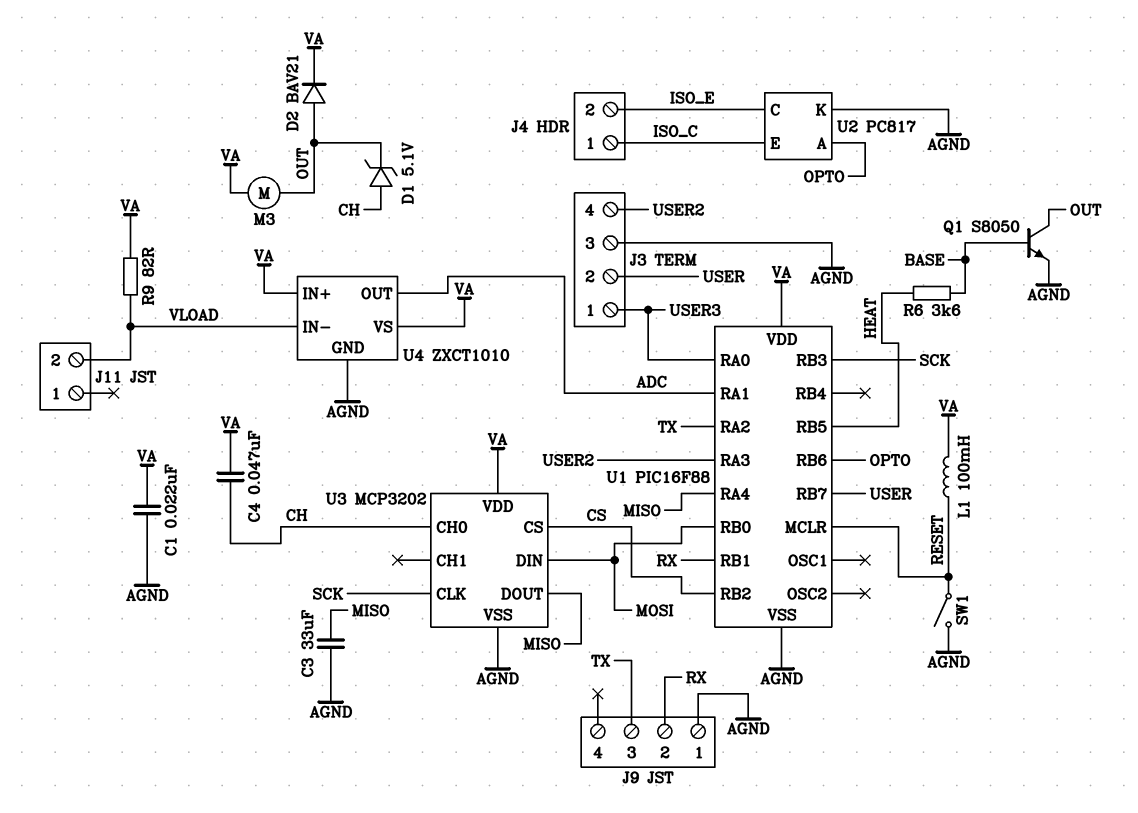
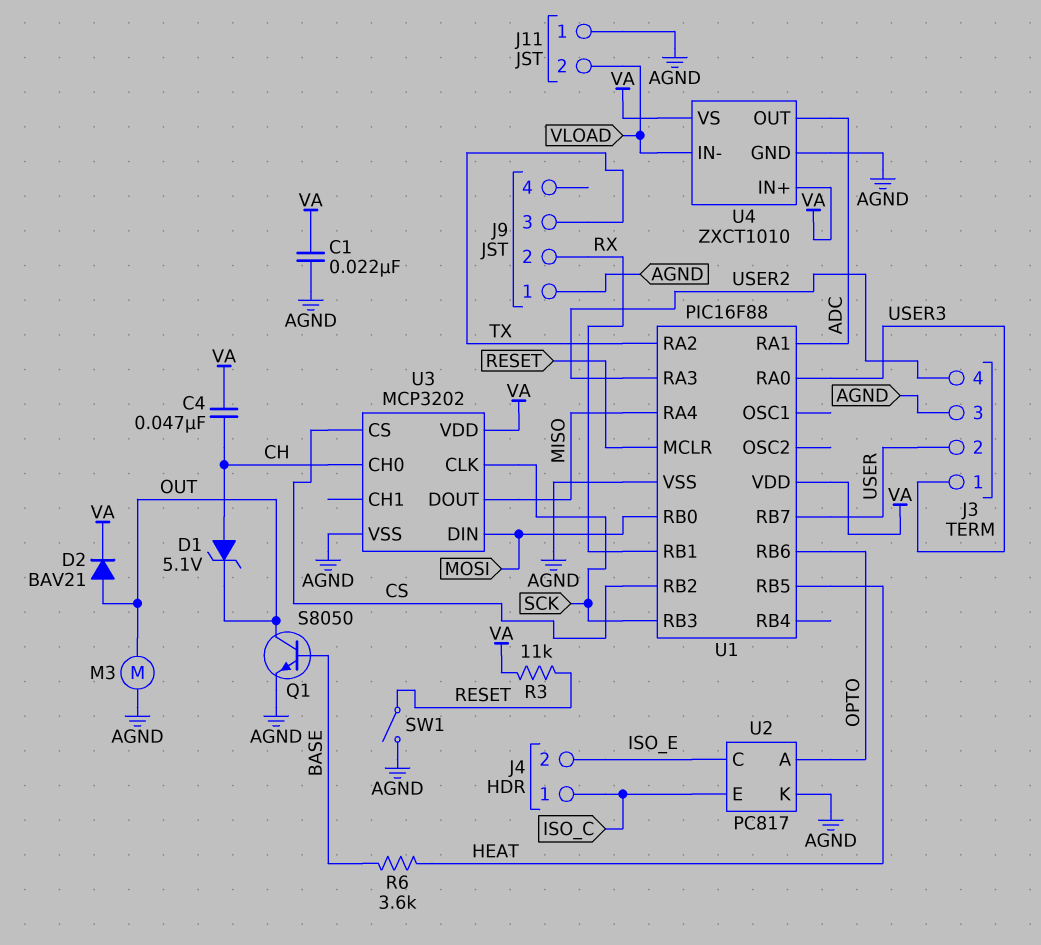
C3: 33uF (AGND, MISO) -> none
J11 pin 1: none -> AGND
L1: 100mH (RESET, VA) -> none
M3: motor (OUT, VA) -> motor (AGND, OUT)
R3: none -> 11k (RESET, VA)
R9: 82 (VA, VLOAD) -> none

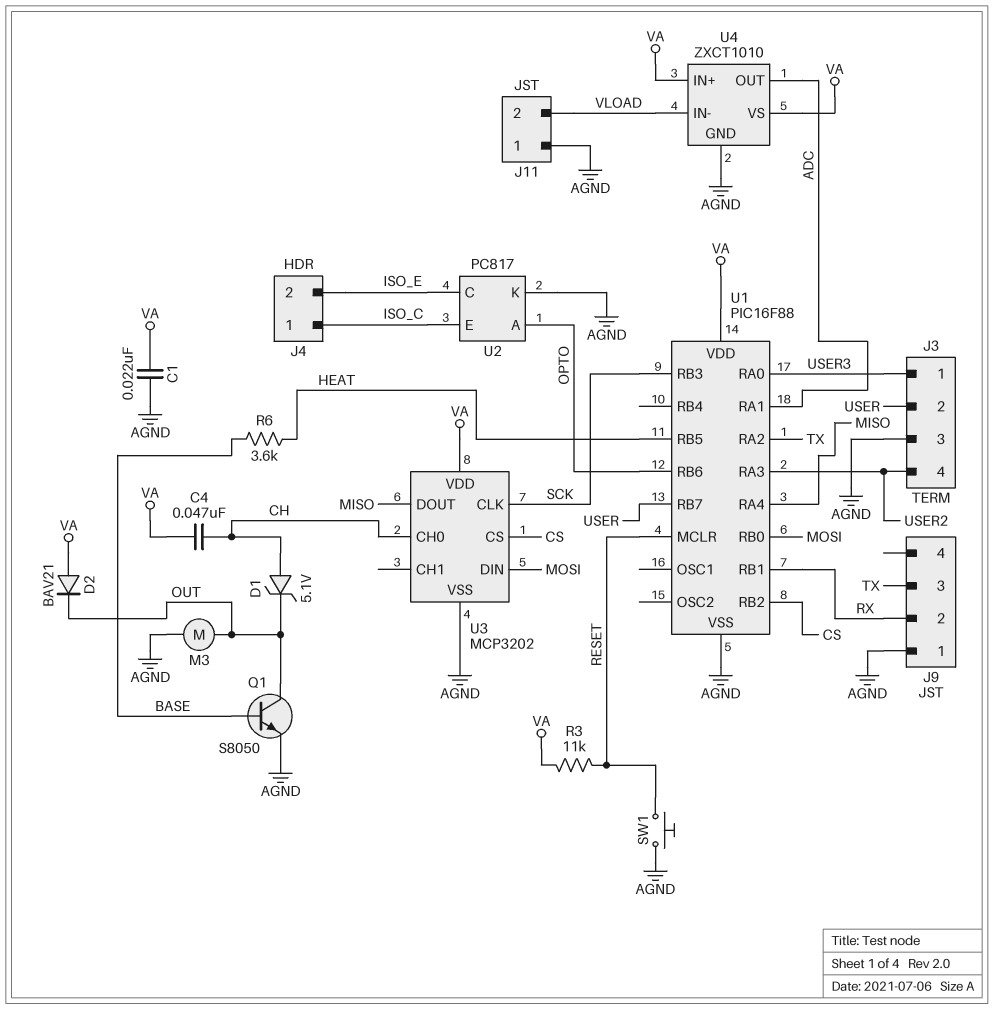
D2: diode BAV21 (A OUT, K VA) -> diode BAV21 (A VA, K OUT)
SW1: switch (AGND, RESET) -> button (AGND, RESET)

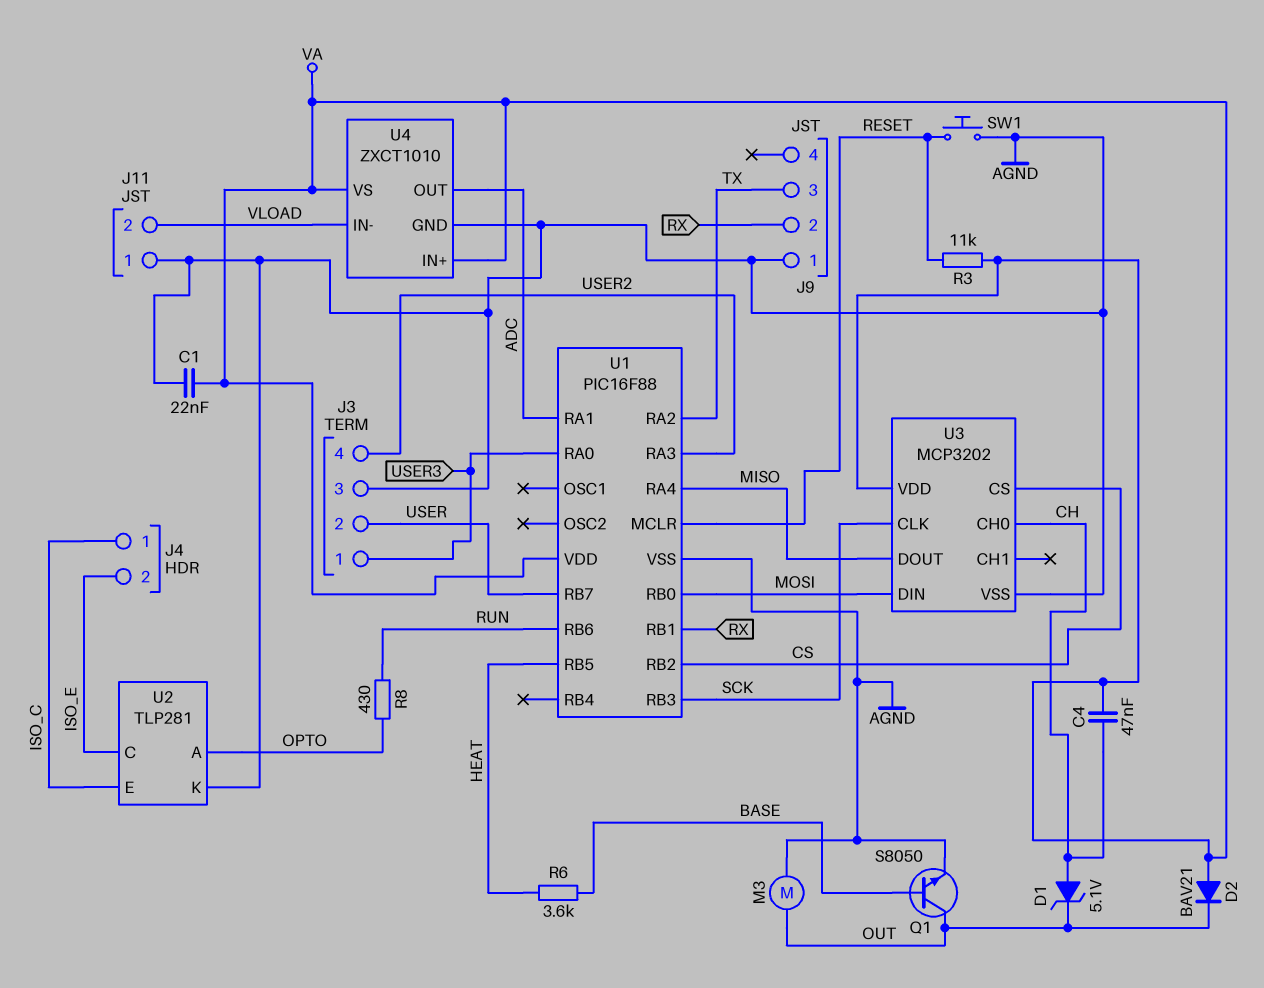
R8: none -> 430 (OPTO, RUN)
U1 pin RB6: OPTO -> RUN
U2: PC817 -> TLP281

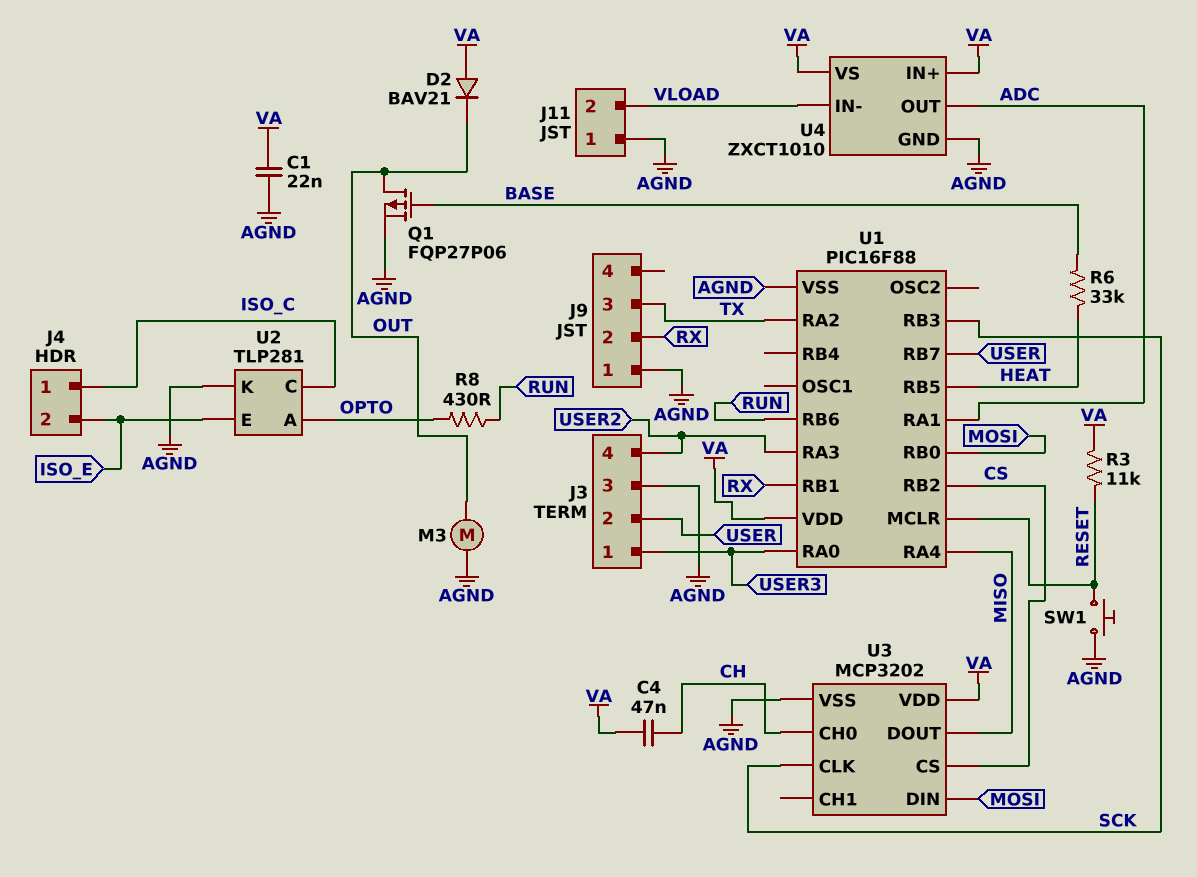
D1: zener 5.1V (A CH, K OUT) -> none
Q1: NPN S8050 (B BASE, C OUT, E AGND) -> PMOS FQP27P06 (G BASE, D OUT, S AGND)
R6: 3.6k (BASE, HEAT) -> 33k (BASE, HEAT)
U2 pin C: ISO_E -> ISO_C
U2 pin E: ISO_C -> ISO_E

